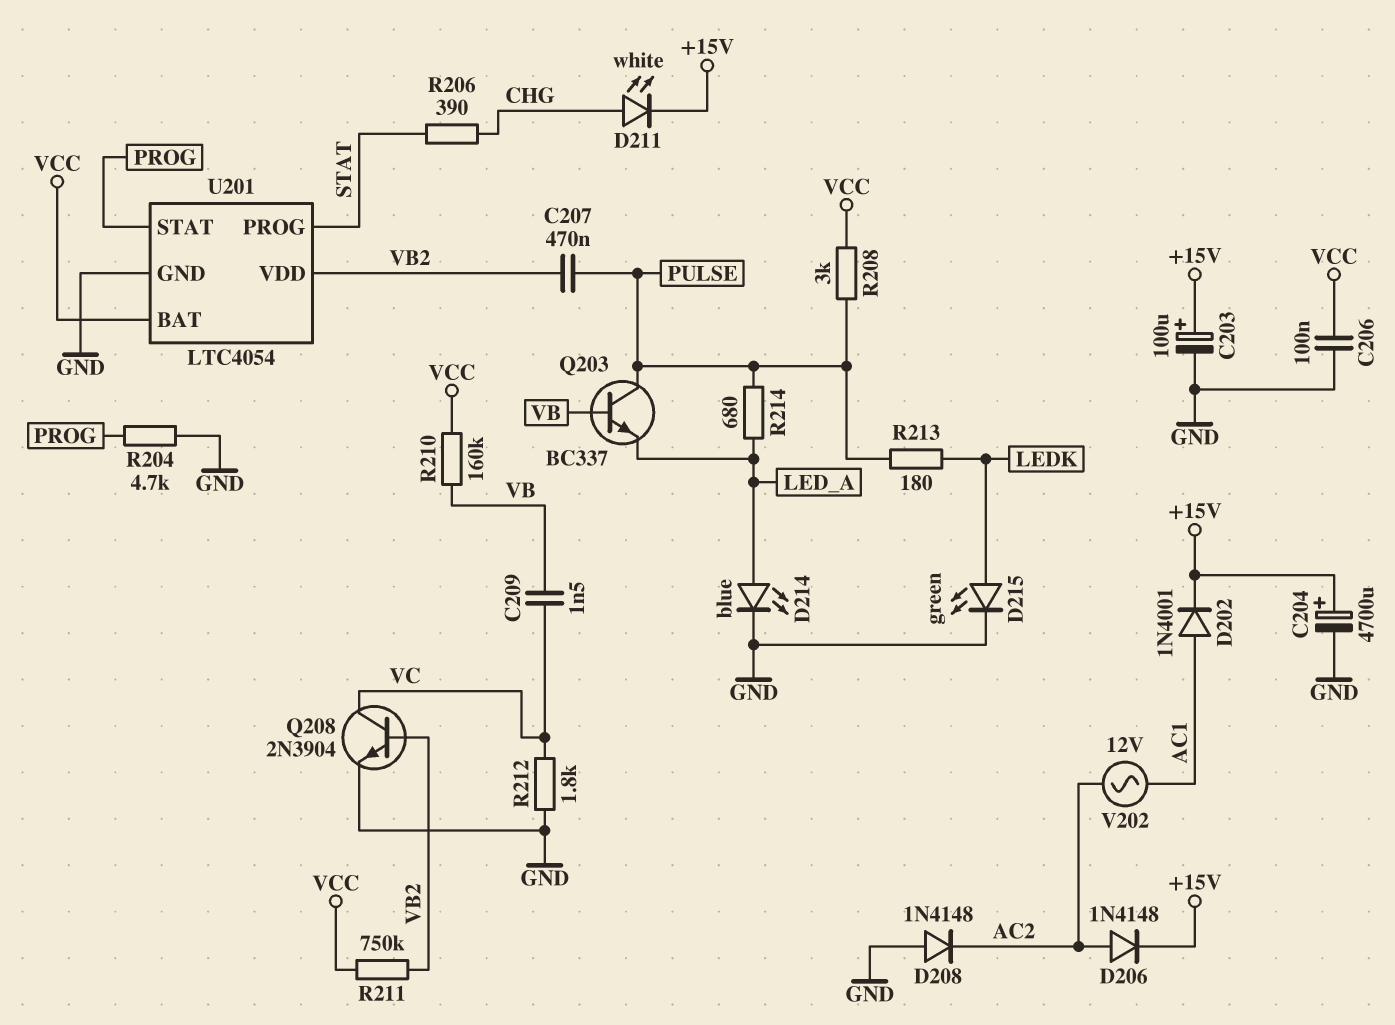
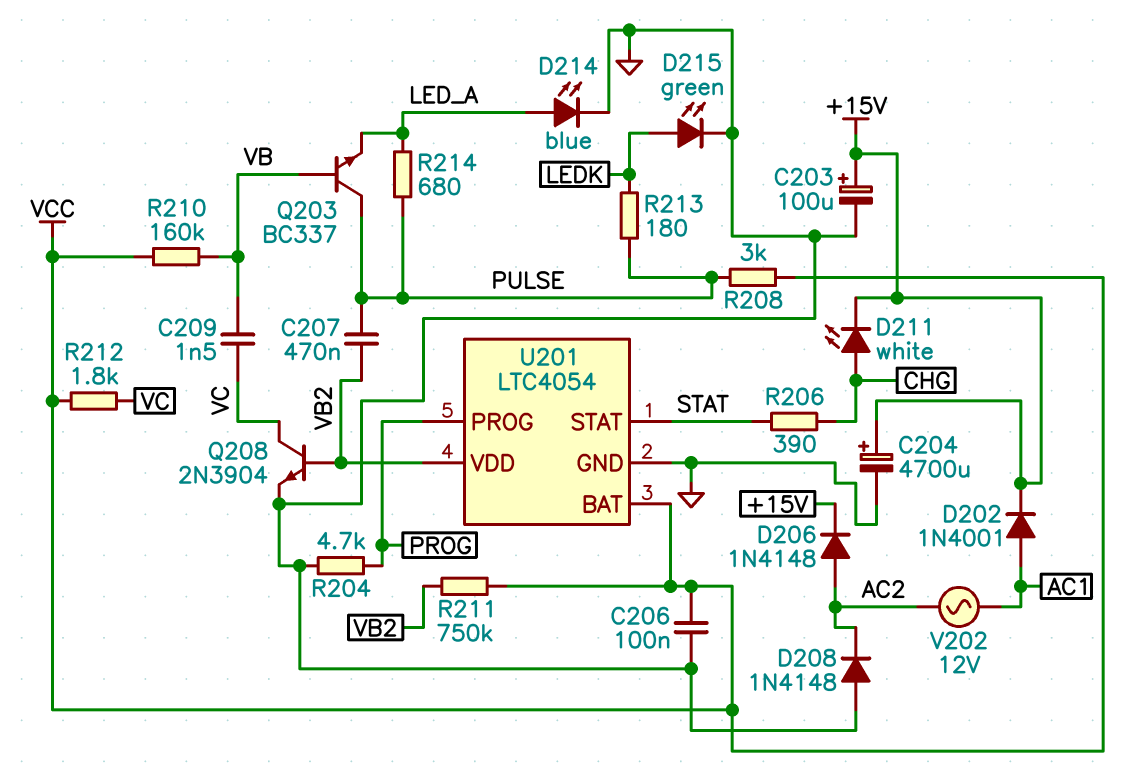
R212: 1.8k (GND, VC) -> 1.8k (VC, VCC)
U201 pin PROG: STAT -> PROG
U201 pin STAT: PROG -> STAT

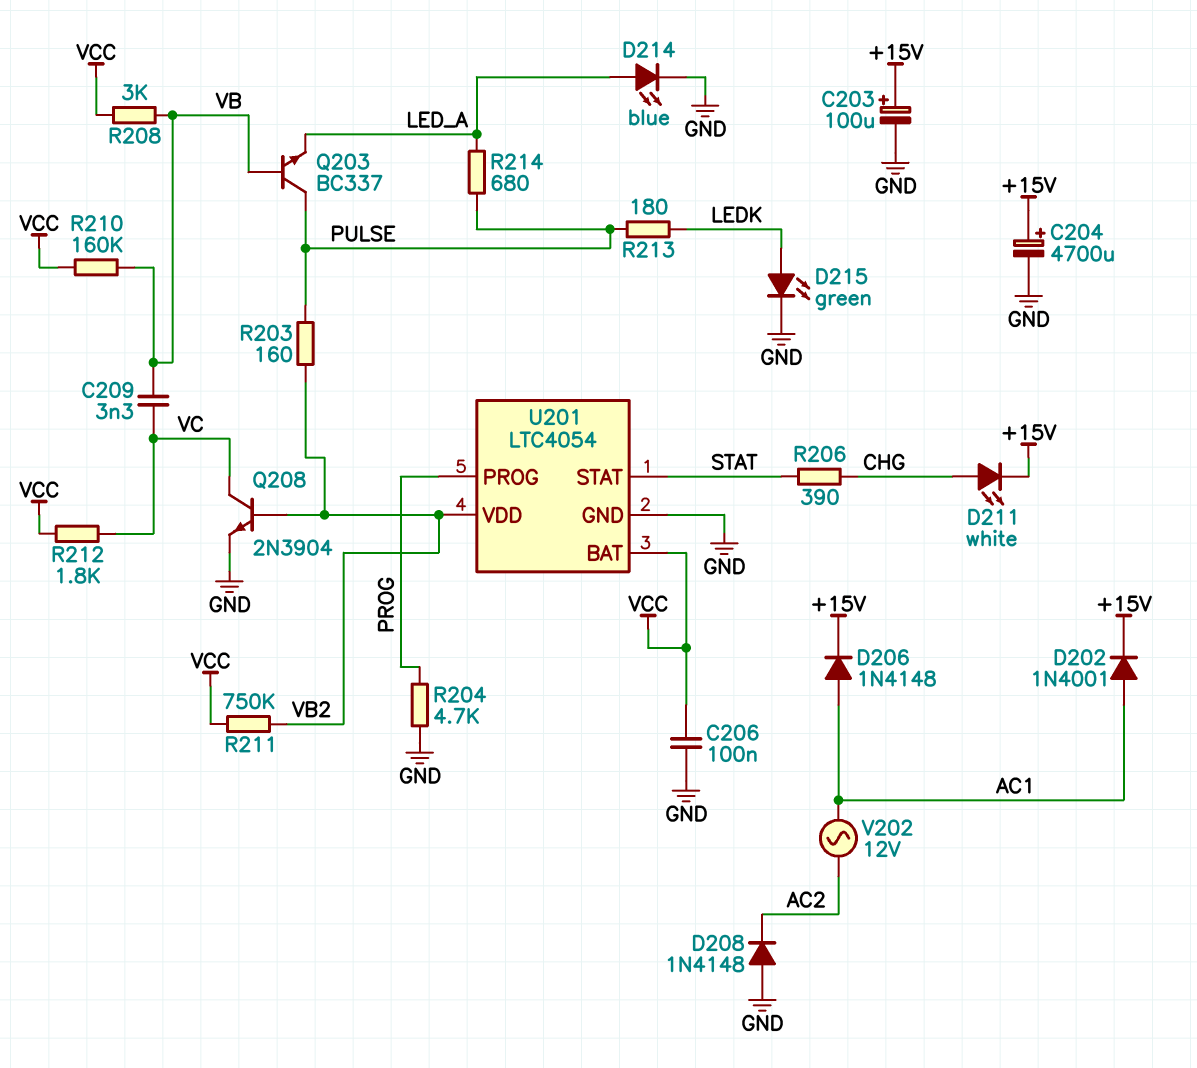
C207: 470nF (PULSE, VB2) -> none
C209: 1.5nF (VB, VC) -> 3.3nF (VB, VC)
D206: diode 1N4148 (A AC2, K +15V) -> diode 1N4148 (A AC1, K +15V)
R203: none -> 160 (PULSE, VB2)
R208: 3k (PULSE, VCC) -> 3k (VB, VCC)

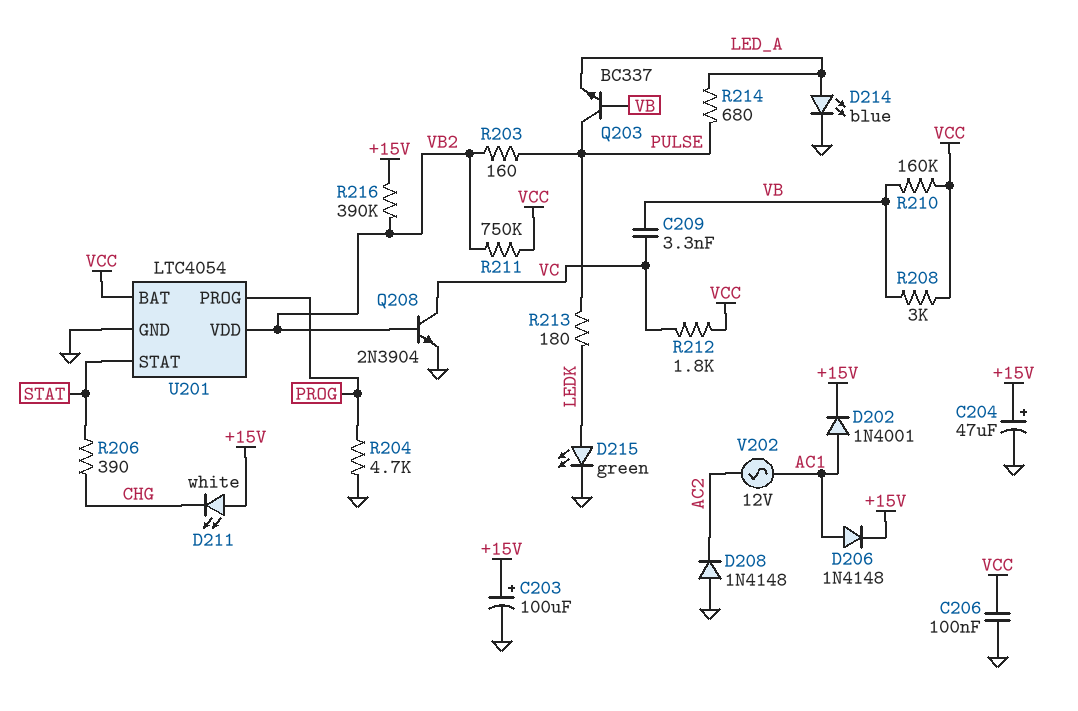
C204: 4700uF (plus +15V, minus GND) -> 47uF (plus +15V, minus GND)
D211: LED white (A CHG, K +15V) -> LED white (A +15V, K CHG)
R216: none -> 390k (+15V, VB2)

